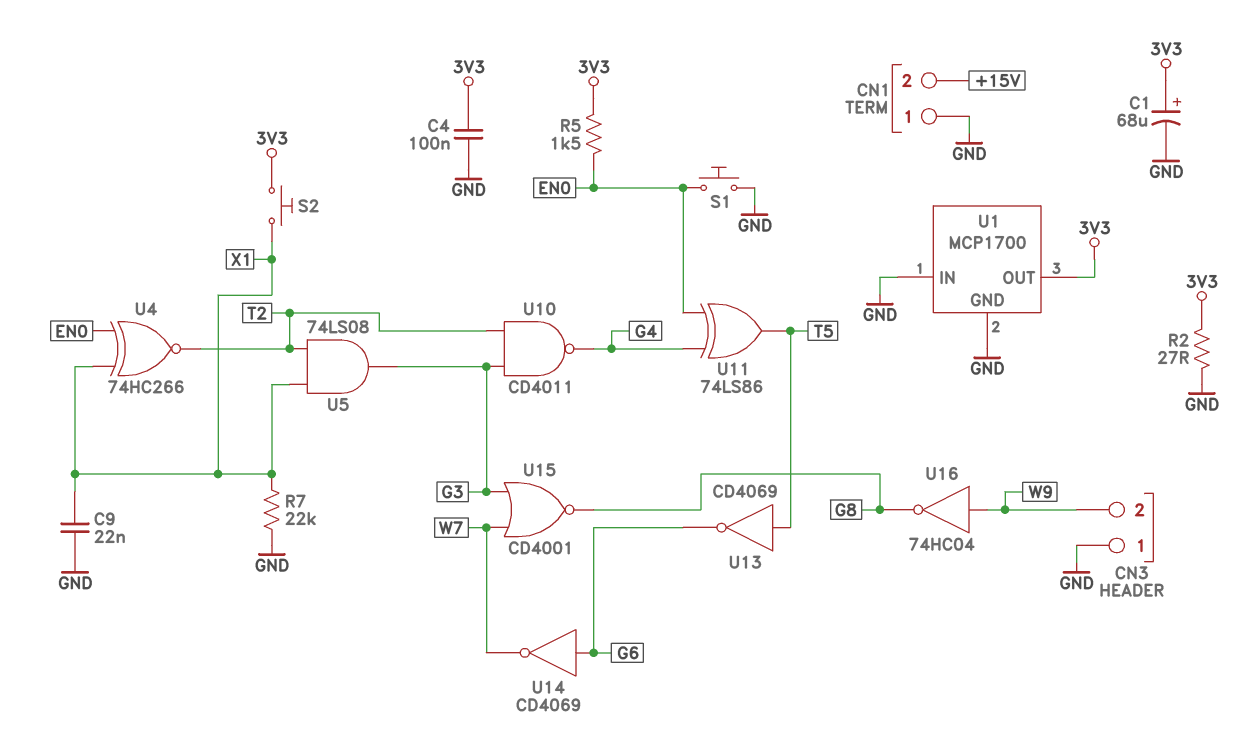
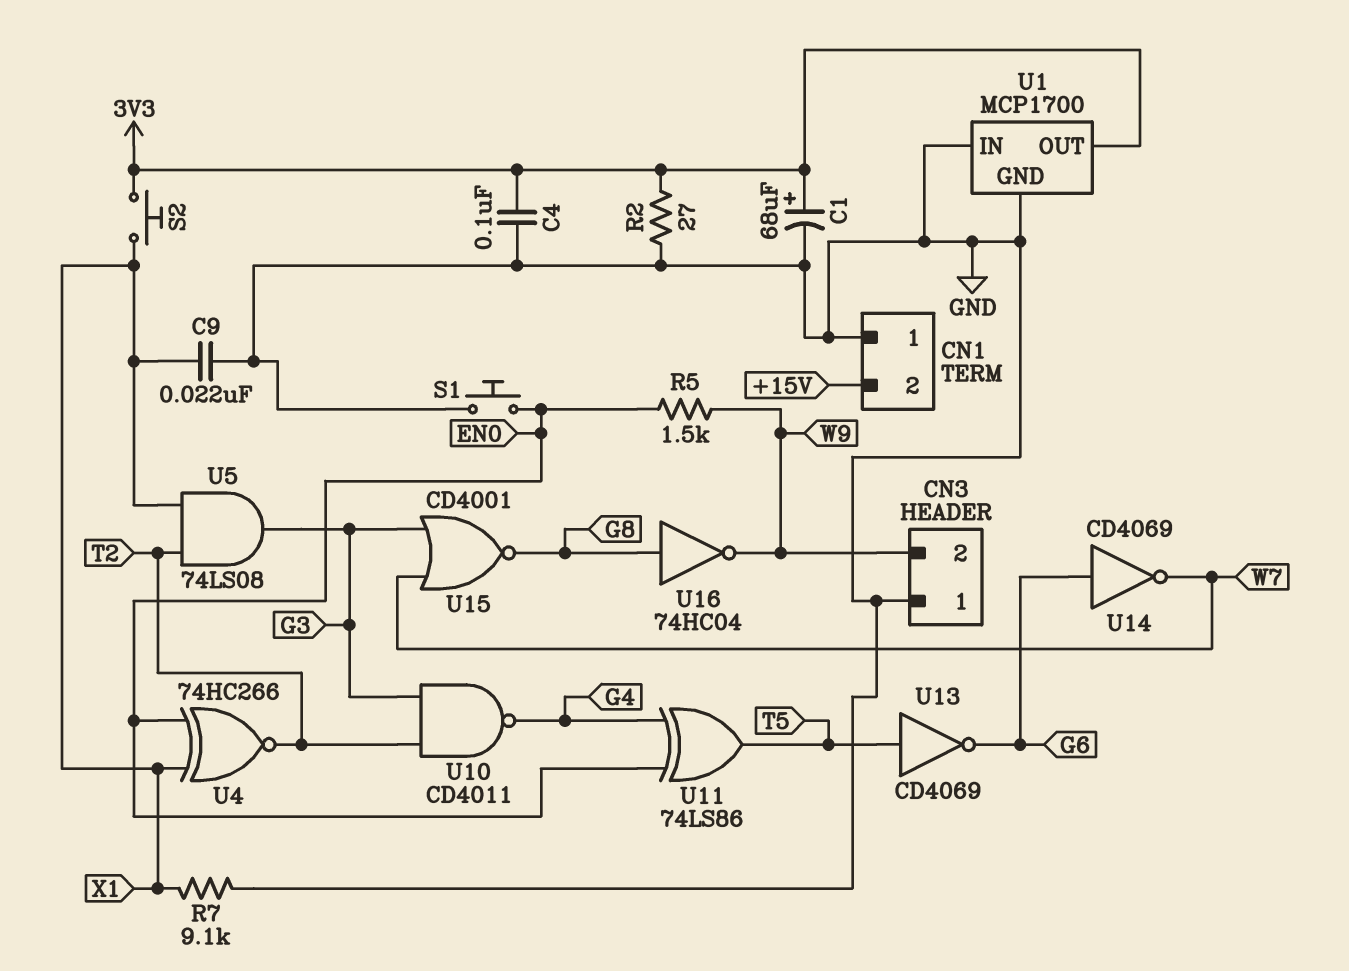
R5: 1.5k (3V3, EN0) -> 1.5k (EN0, W9)
R7: 22k (GND, X1) -> 9.1k (GND, X1)
U16: NOT 74HC04 (in W9, out G8) -> NOT 74HC04 (in G8, out W9)

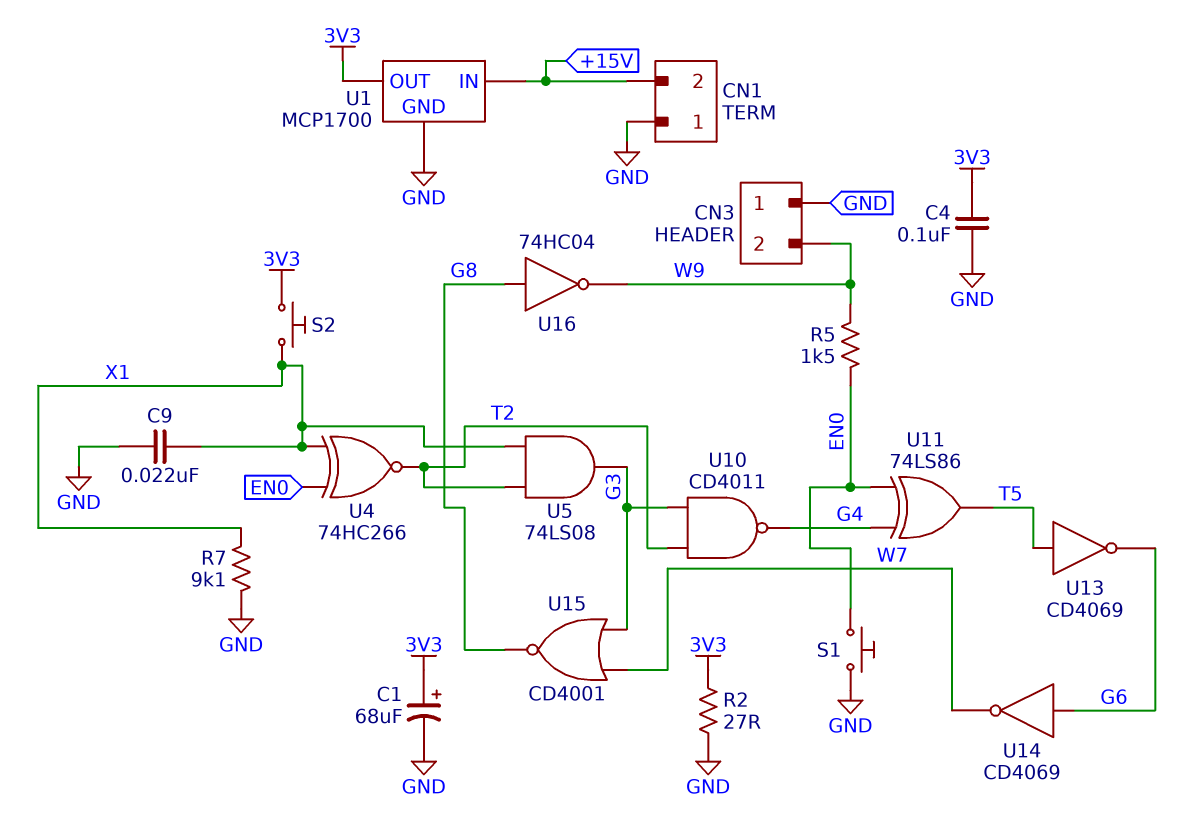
U1 pin IN: GND -> +15V

